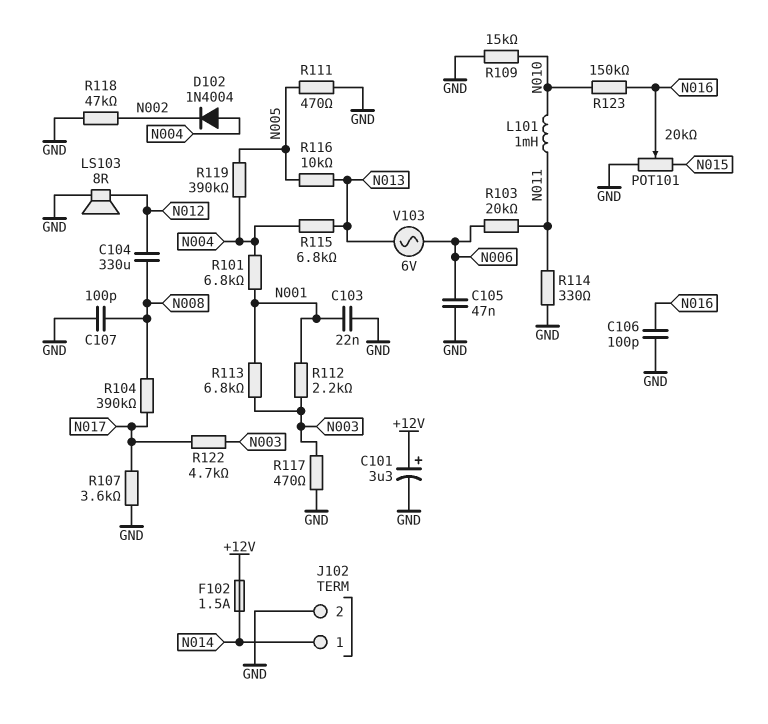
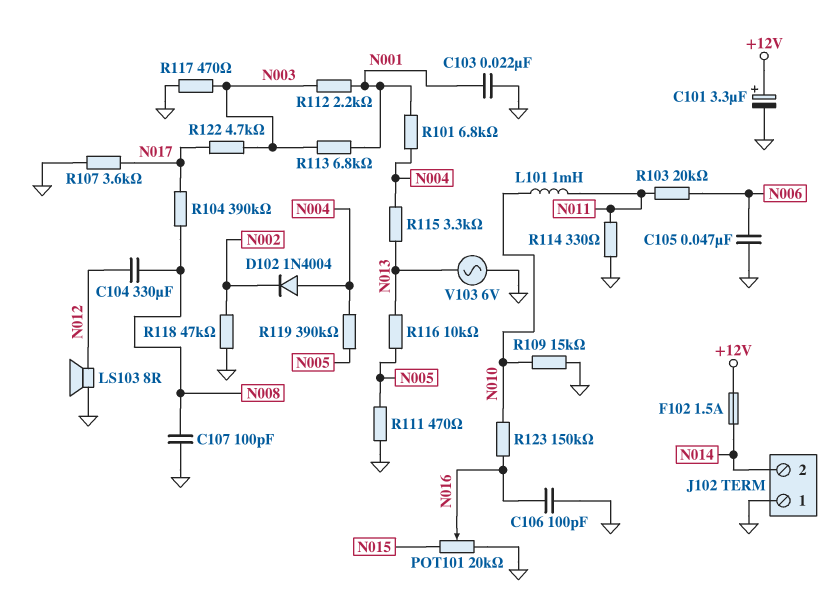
J102 pin 1: N014 -> GND
J102 pin 2: GND -> N014
R115: 6.8k (N004, N013) -> 3.3k (N004, N013)
V103: AC 6V (N006, N013) -> AC 6V (GND, N013)

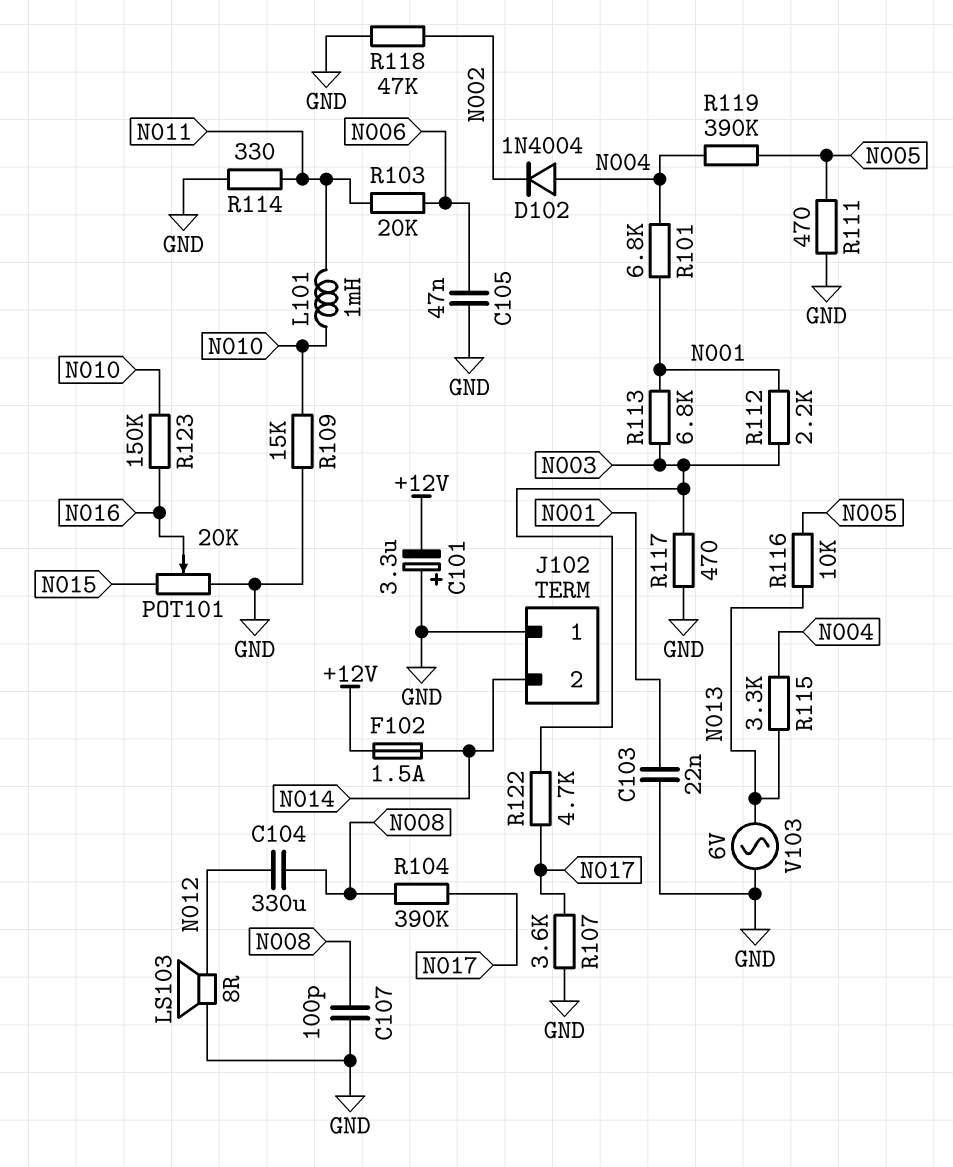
C101: 3.3uF (plus +12V, minus GND) -> 3.3uF (plus GND, minus +12V)
C106: 100pF (GND, N016) -> none

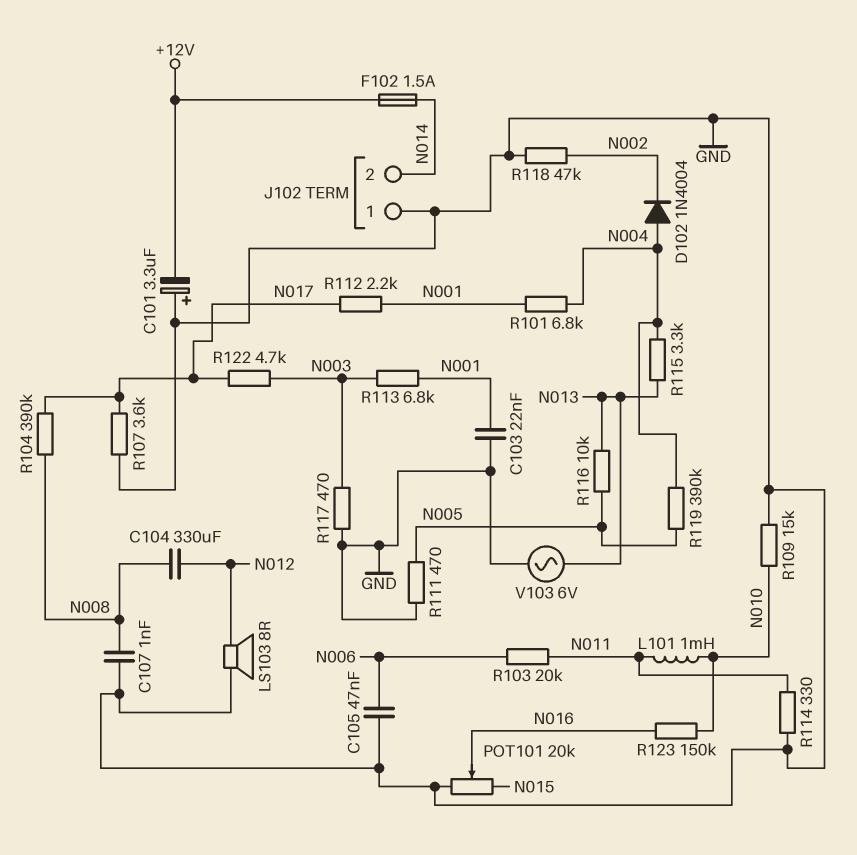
C107: 100pF (GND, N008) -> 1nF (GND, N008)
R112: 2.2k (N001, N003) -> 2.2k (N001, N017)

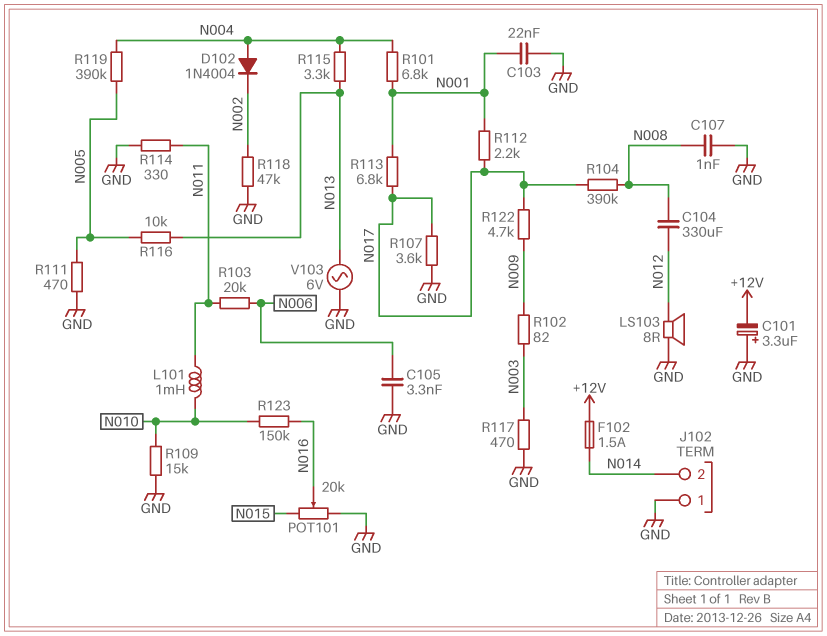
C105: 47nF (GND, N006) -> 3.3nF (GND, N006)
R102: none -> 82 (N003, N009)
R113: 6.8k (N001, N003) -> 6.8k (N001, N017)
R122: 4.7k (N003, N017) -> 4.7k (N009, N017)

